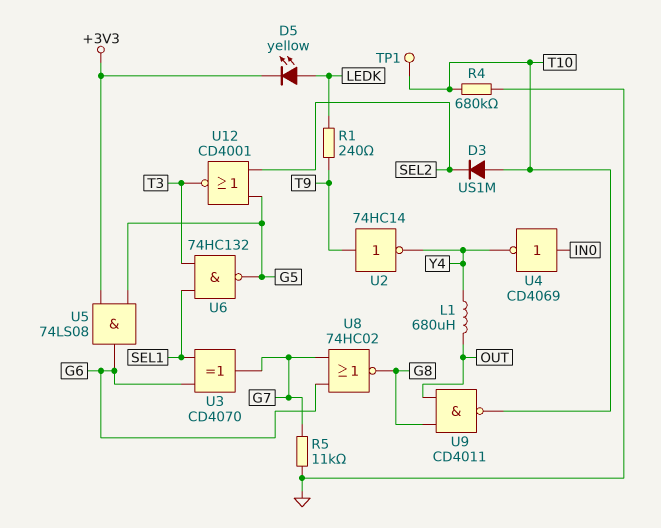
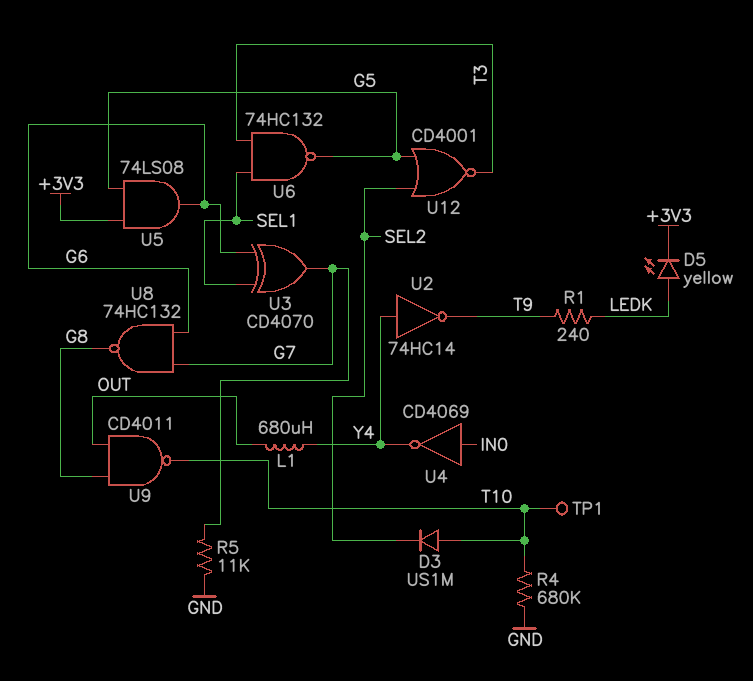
U2: NOT 74HC14 (in T9, out Y4) -> NOT 74HC14 (in Y4, out T9)
U8: NOR 74HC02 (in G6, in G7, out G8) -> NAND 74HC132 (in G6, in G7, out G8)

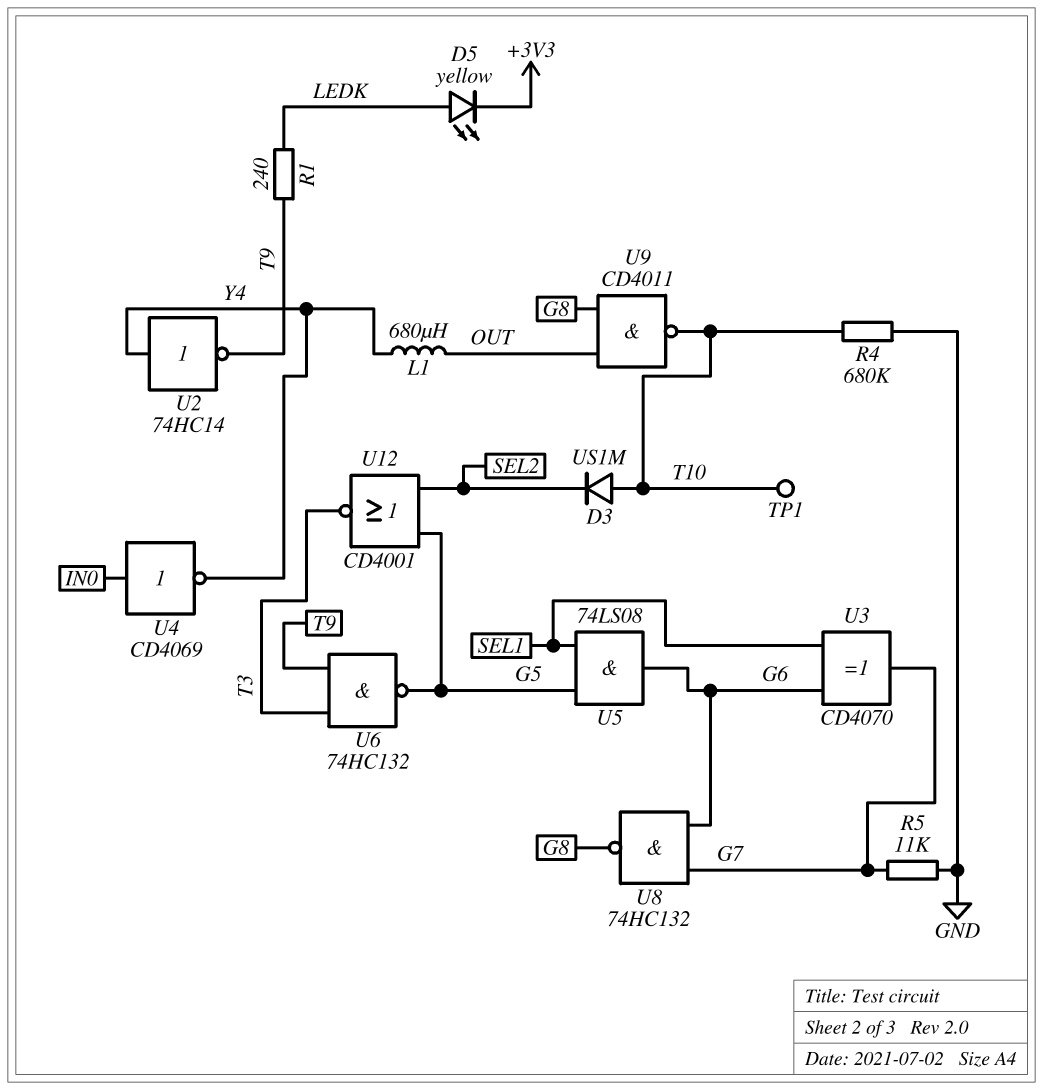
U5: AND 74LS08 (in +3V3, in G5, out G6) -> AND 74LS08 (in G5, in SEL1, out G6)
U6: NAND 74HC132 (in SEL1, in T3, out G5) -> NAND 74HC132 (in T3, in T9, out G5)

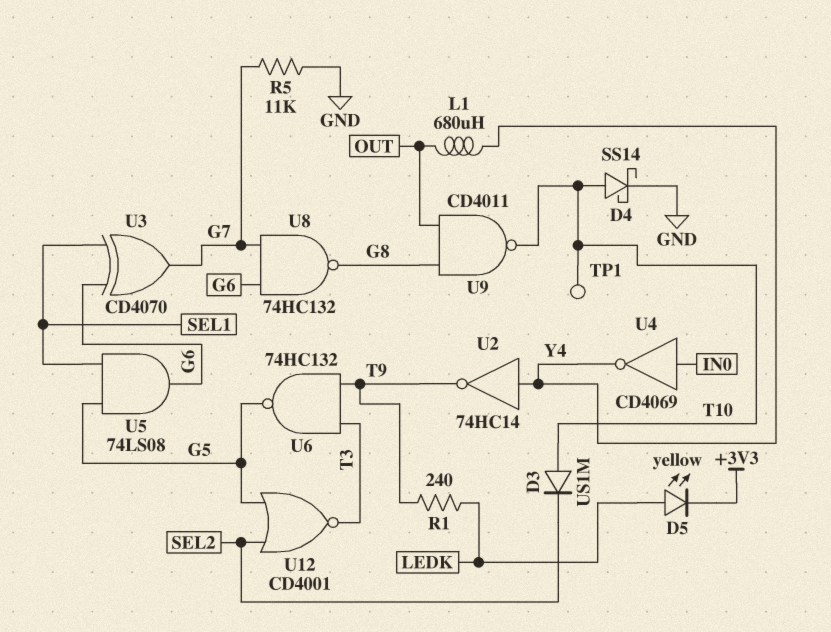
D4: none -> schottky SS14 (A T10, K GND)
R4: 680k (GND, T10) -> none

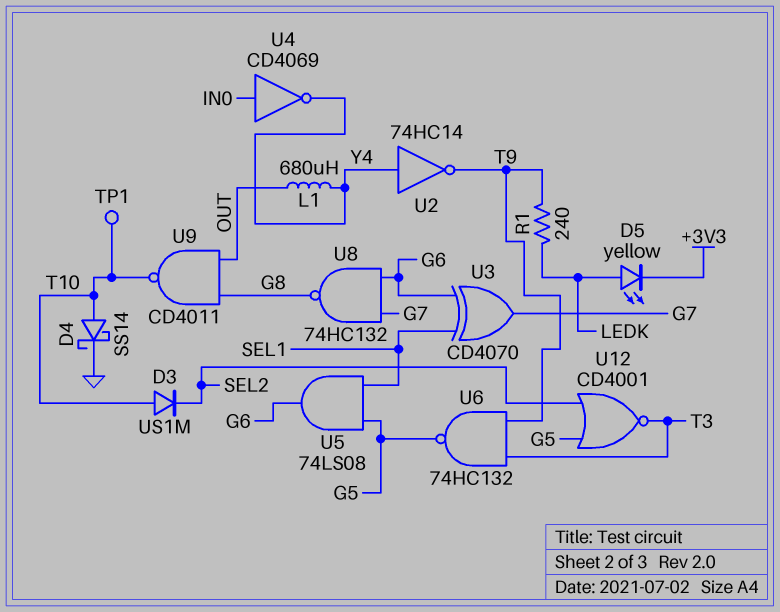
R5: 11k (G7, GND) -> none

